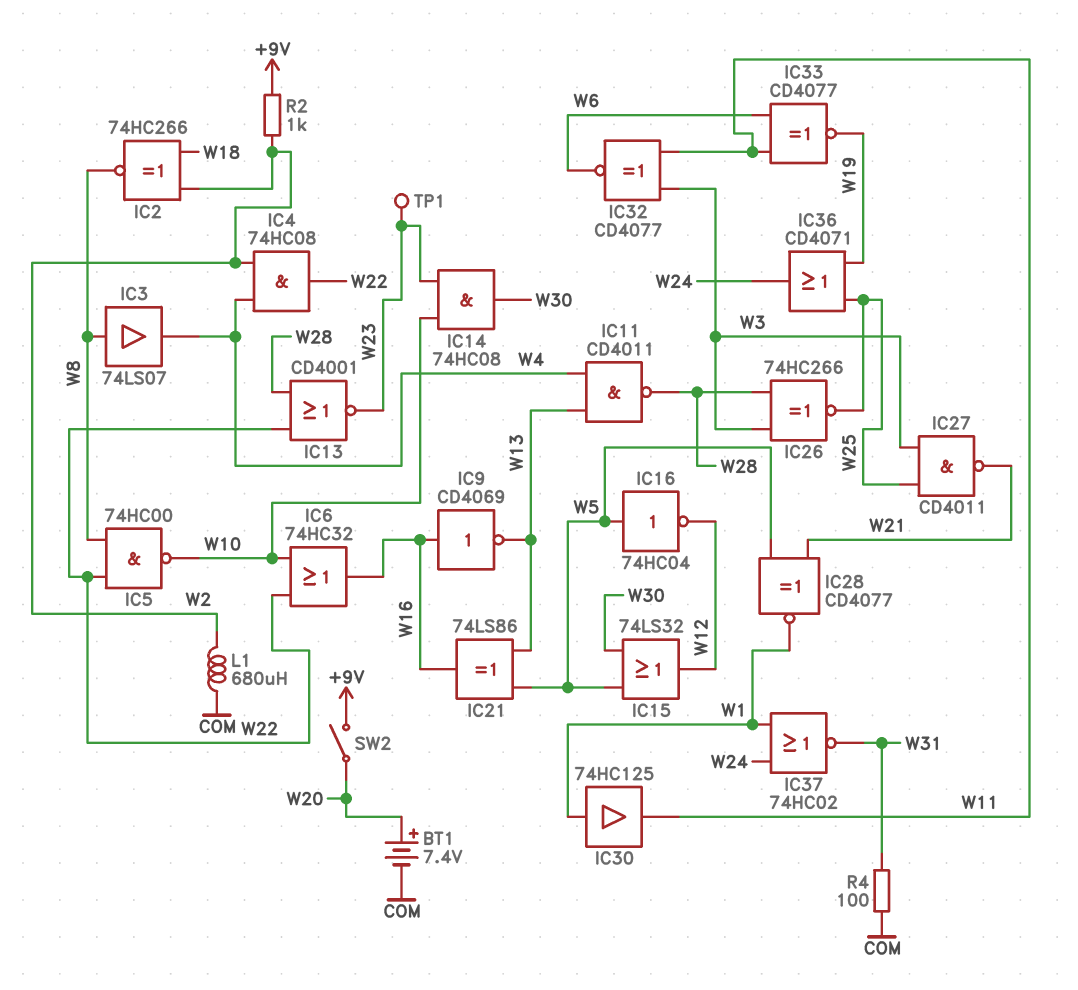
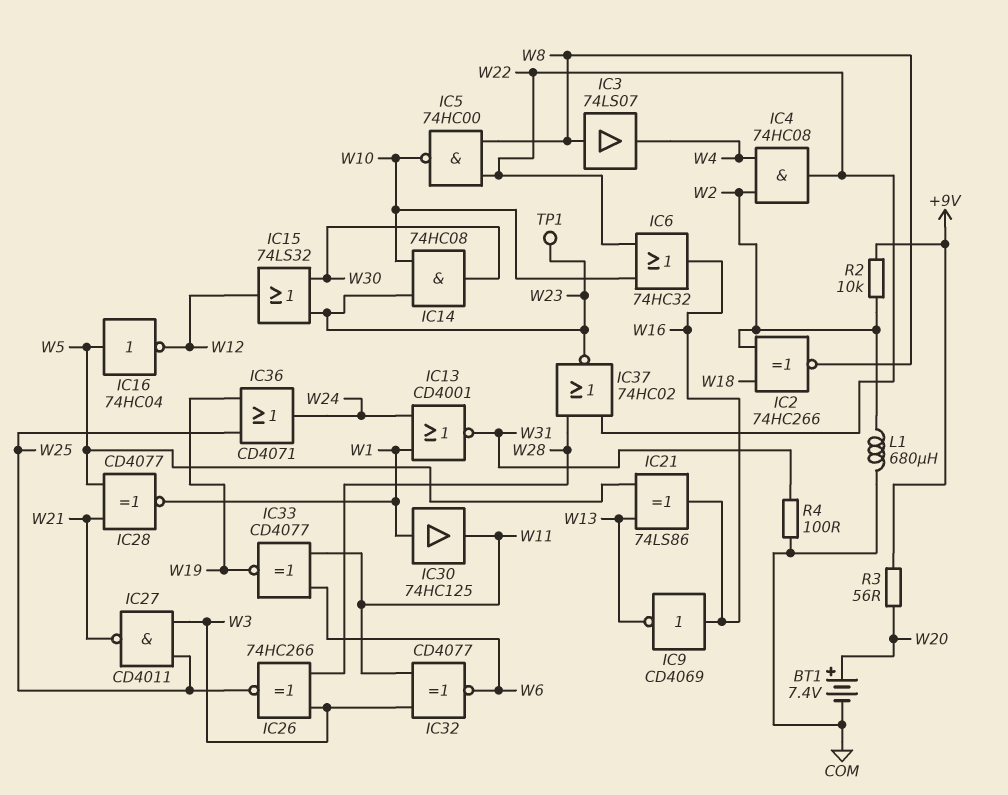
IC11: NAND CD4011 (in W4, in W13, out W28) -> none
IC13: NOR CD4001 (in W22, in W28, out W23) -> NOR CD4001 (in W1, in W24, out W31)
IC15: OR 74LS32 (in W5, in W30, out W12) -> OR 74LS32 (in W23, in W30, out W12)
IC37: NOR 74HC02 (in W1, in W24, out W31) -> NOR 74HC02 (in W22, in W28, out W23)
R2: 1k (+9V, W2) -> 10k (+9V, W2)
R3: none -> 56 (+9V, W20)
SW2: switch (+9V, W20) -> none

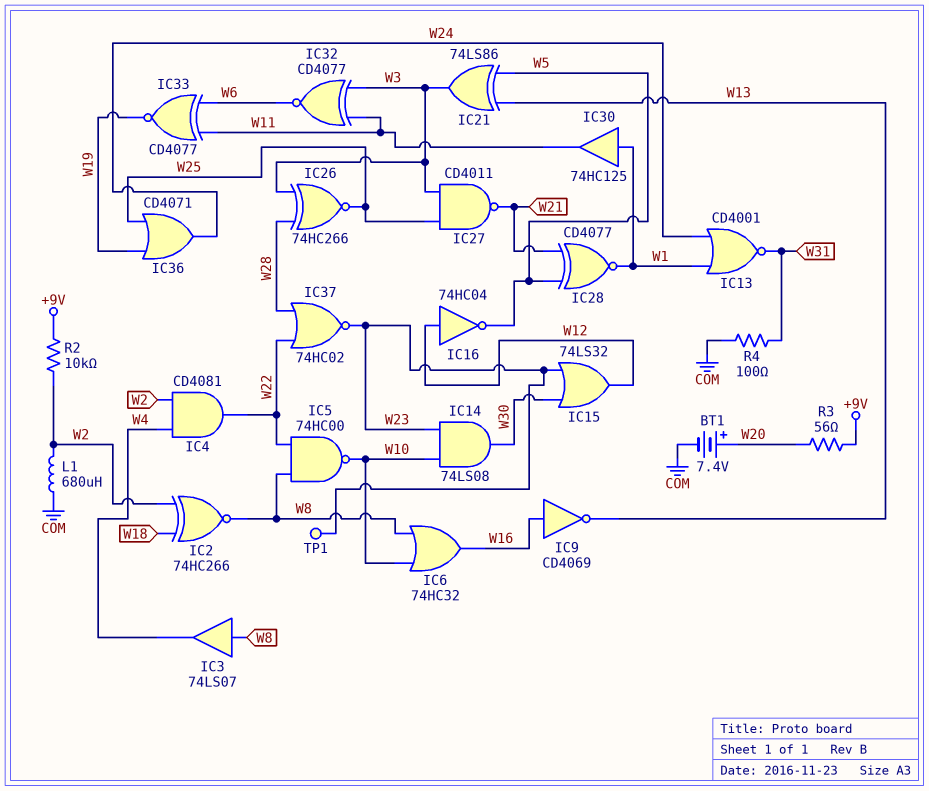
IC4: AND 74HC08 (in W2, in W4, out W22) -> AND CD4081 (in W2, in W4, out W22)
IC6: OR 74HC32 (in W10, in W22, out W16) -> OR 74HC32 (in W8, in W10, out W16)
IC14: AND 74HC08 (in W10, in W23, out W30) -> AND 74LS08 (in W10, in W23, out W30)
IC16: NOT 74HC04 (in W5, out W12) -> NOT 74HC04 (in W12, out W5)
IC21: XOR 74LS86 (in W5, in W13, out W16) -> XOR 74LS86 (in W5, in W13, out W3)

